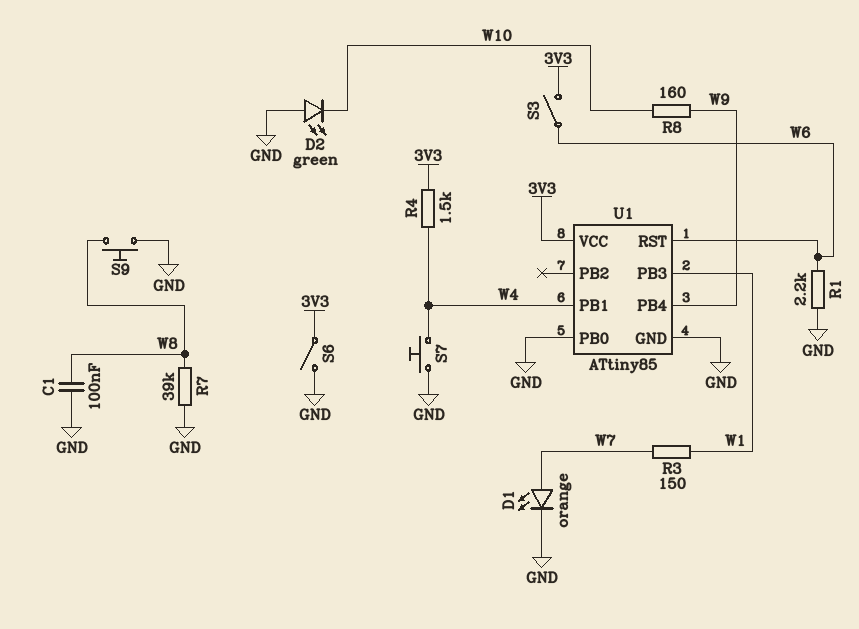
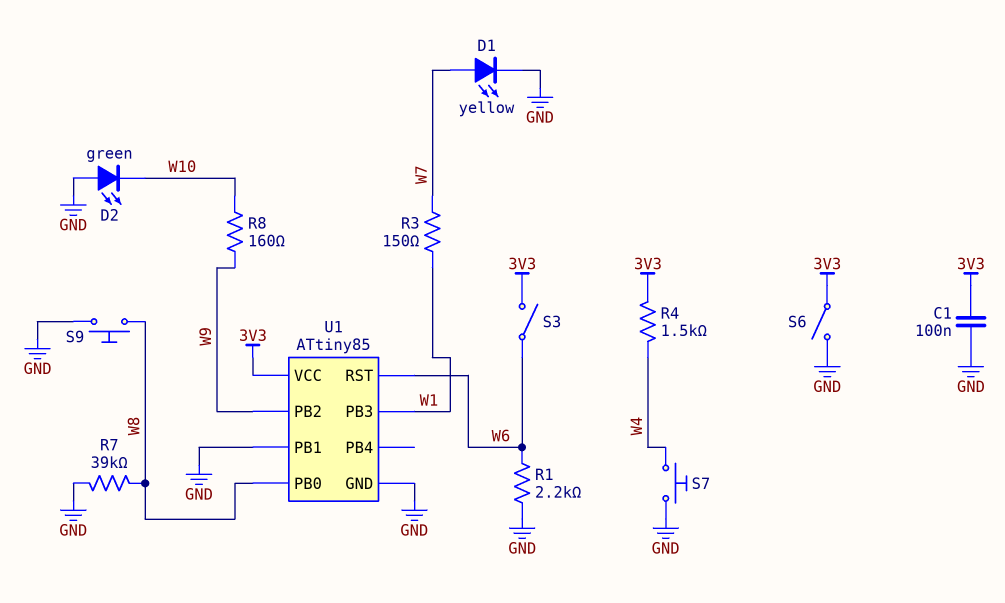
C1: 100nF (GND, W8) -> 100nF (3V3, GND)
D1: LED orange (A W7, K GND) -> LED yellow (A W7, K GND)
U1 pin PB0: GND -> W8
U1 pin PB1: W4 -> GND
U1 pin PB2: none -> W9
U1 pin PB4: W9 -> none

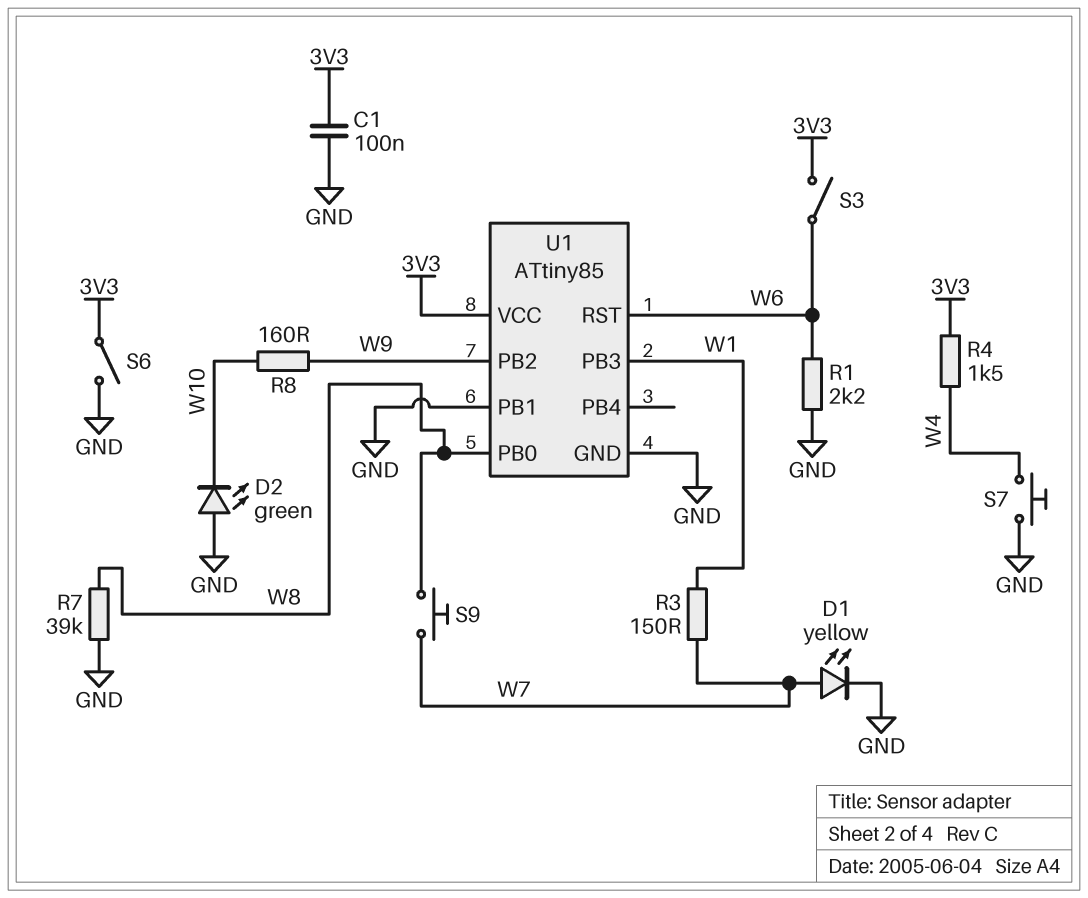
S9: button (GND, W8) -> button (W7, W8)

